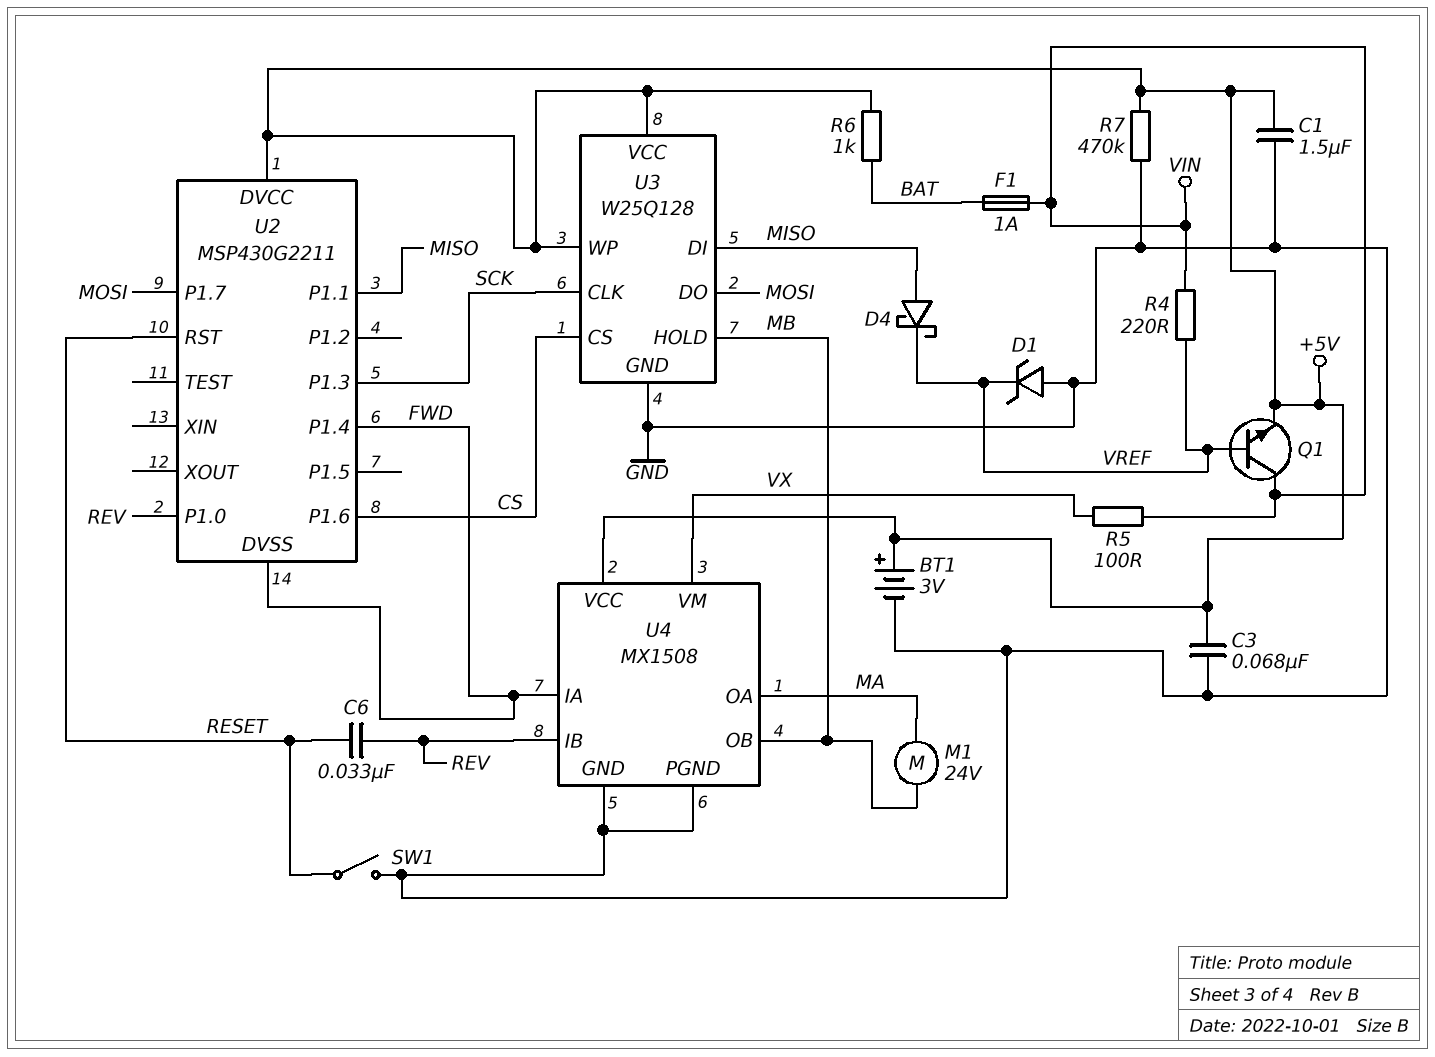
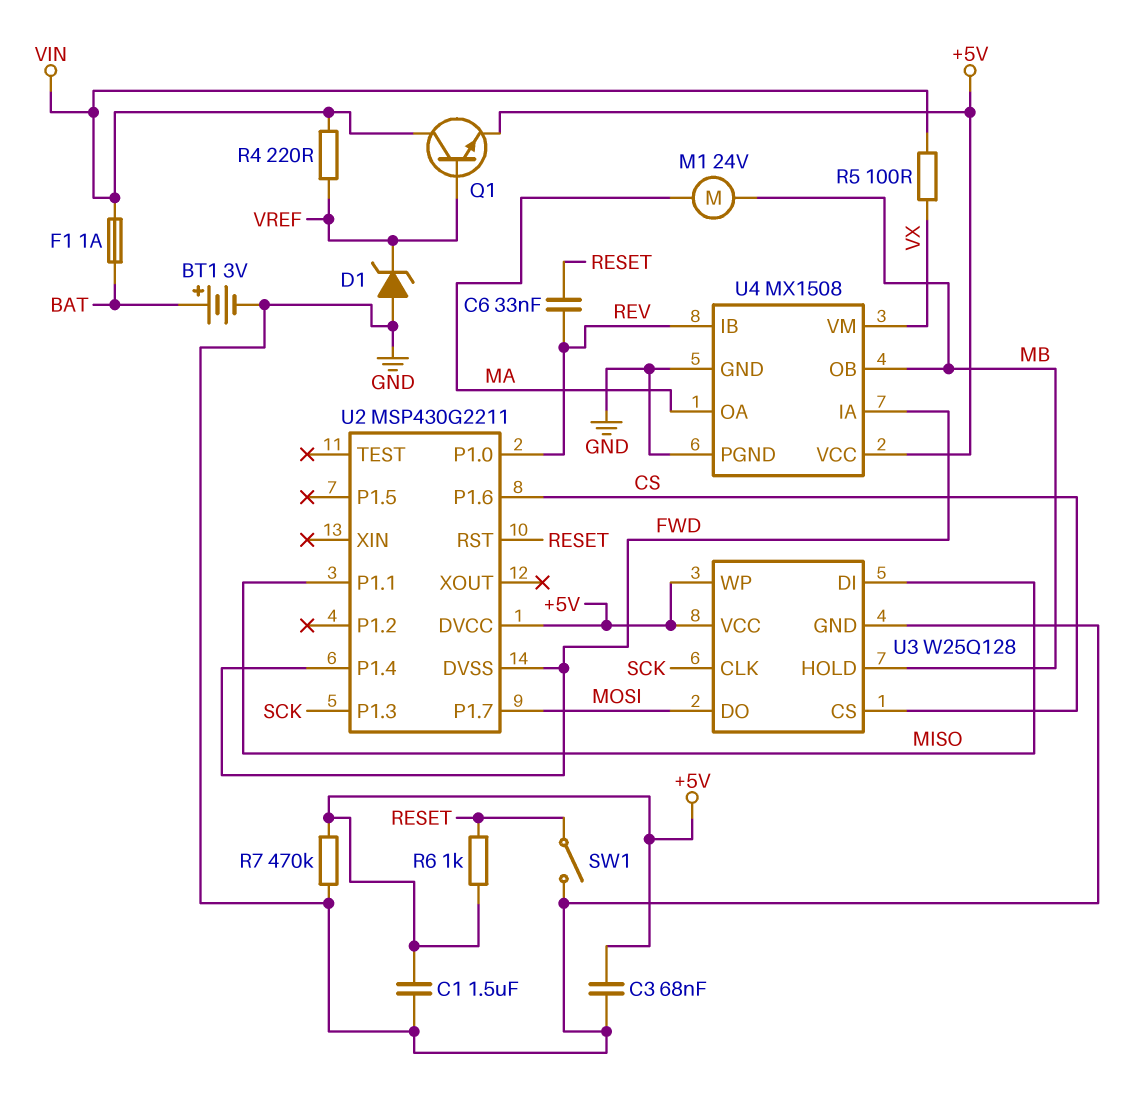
BT1: 3V (plus +5V, minus GND) -> 3V (plus BAT, minus GND)
D4: schottky (A MISO, K VREF) -> none
R6: 1k (+5V, BAT) -> 1k (+5V, RESET)

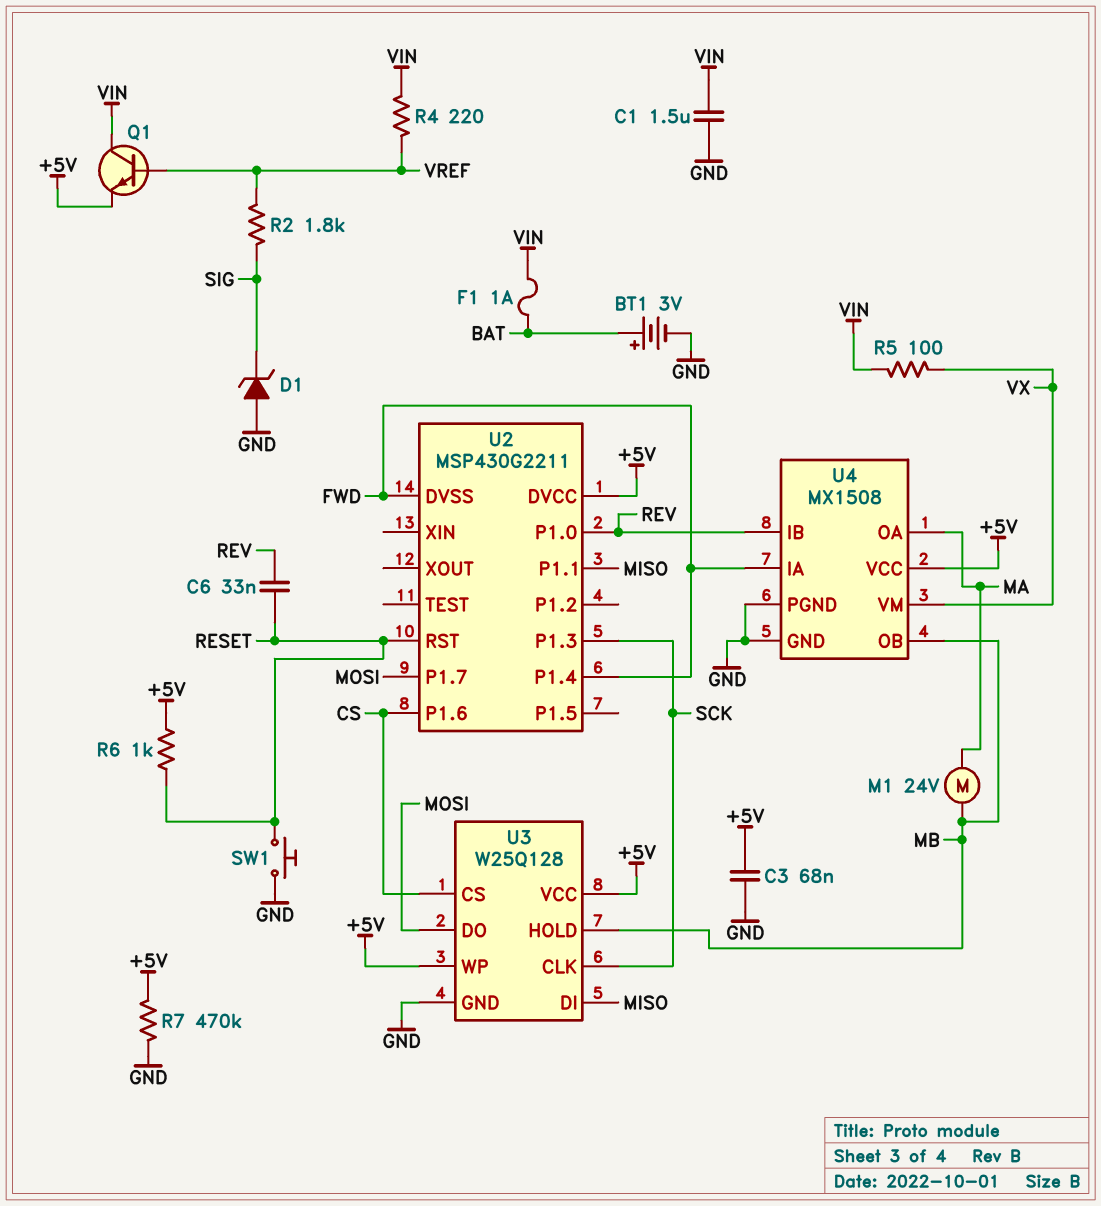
C1: 1.5uF (+5V, GND) -> 1.5uF (GND, VIN)
D1: zener (A GND, K VREF) -> zener (A GND, K SIG)
R2: none -> 1.8k (SIG, VREF)
SW1: switch (GND, RESET) -> button (GND, RESET)

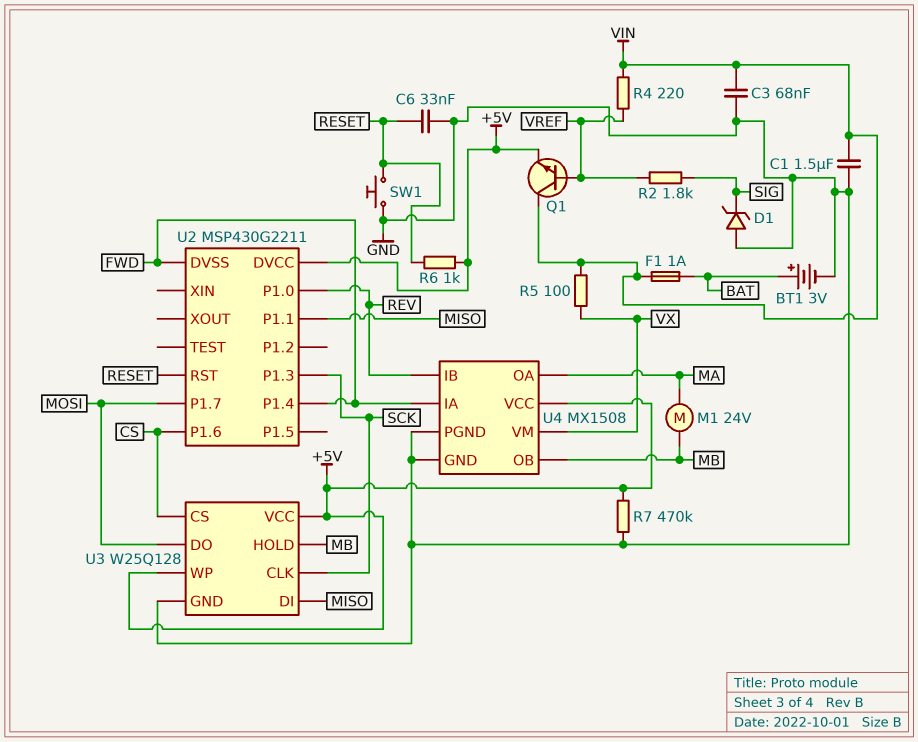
C3: 68nF (+5V, GND) -> 68nF (GND, VIN)
C6: 33nF (RESET, REV) -> 33nF (GND, RESET)

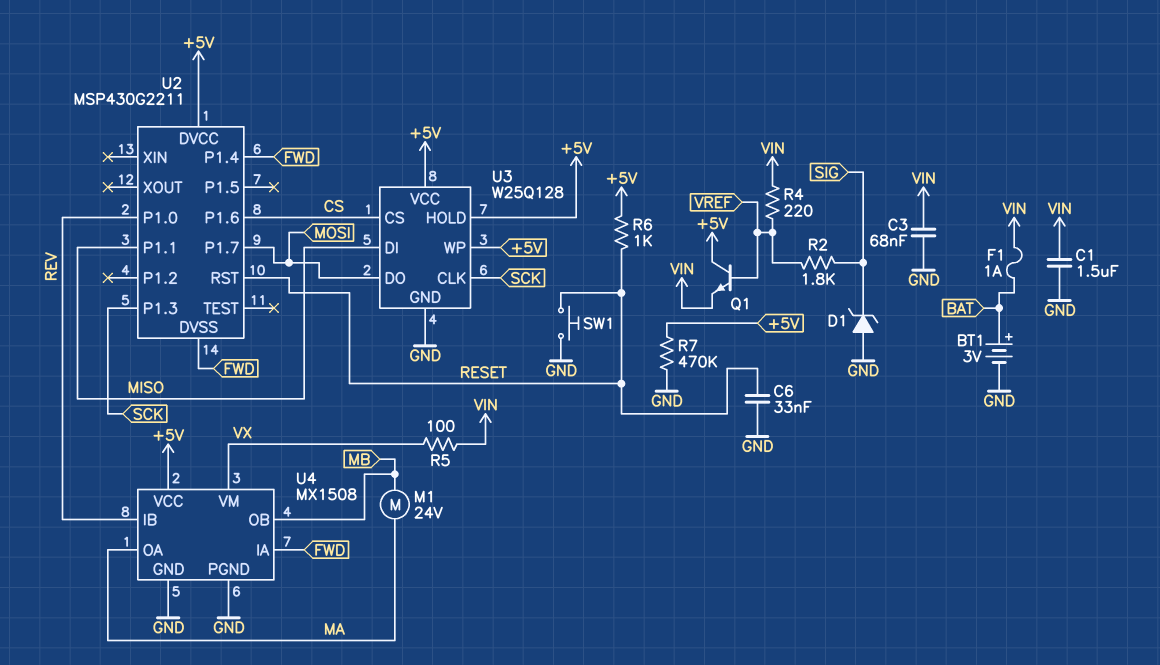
Q1: NPN (B VREF, C VIN, E +5V) -> NPN (B VREF, C +5V, E VIN)
U3 pin HOLD: MB -> +5V

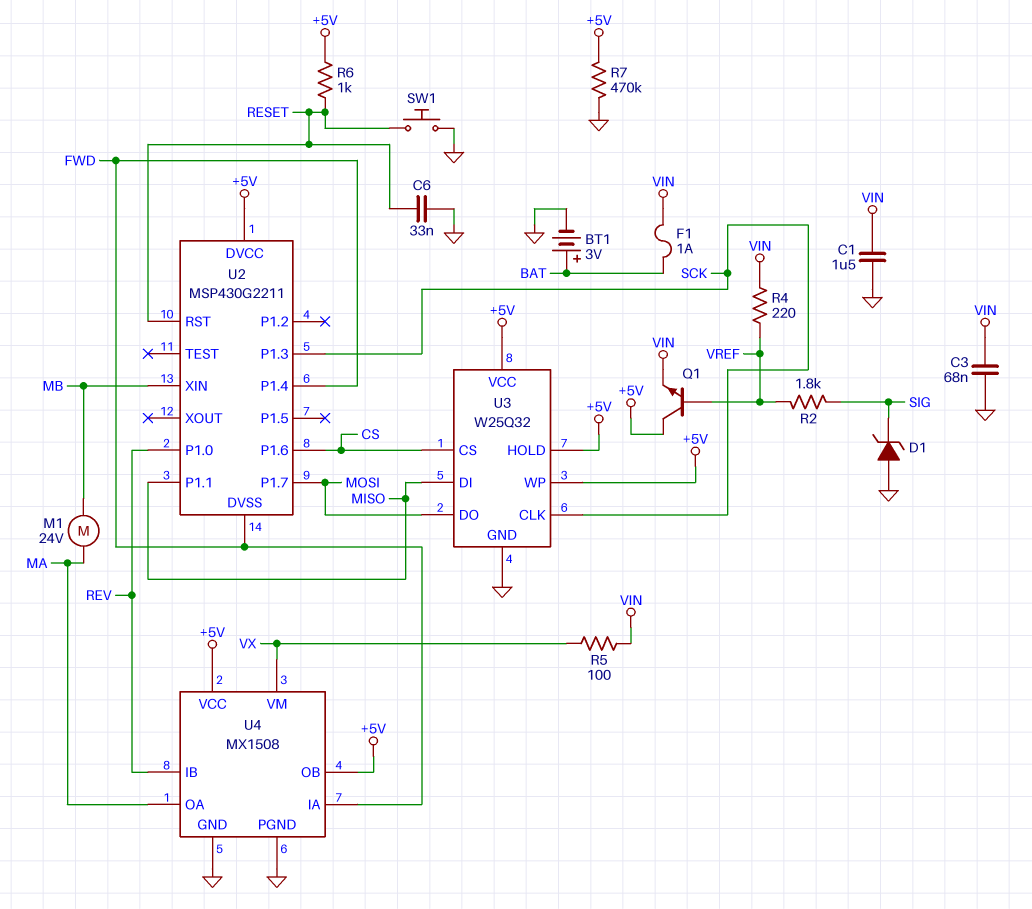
U2 pin XIN: none -> MB
U3: W25Q128 -> W25Q32
U4 pin OB: MB -> +5V

